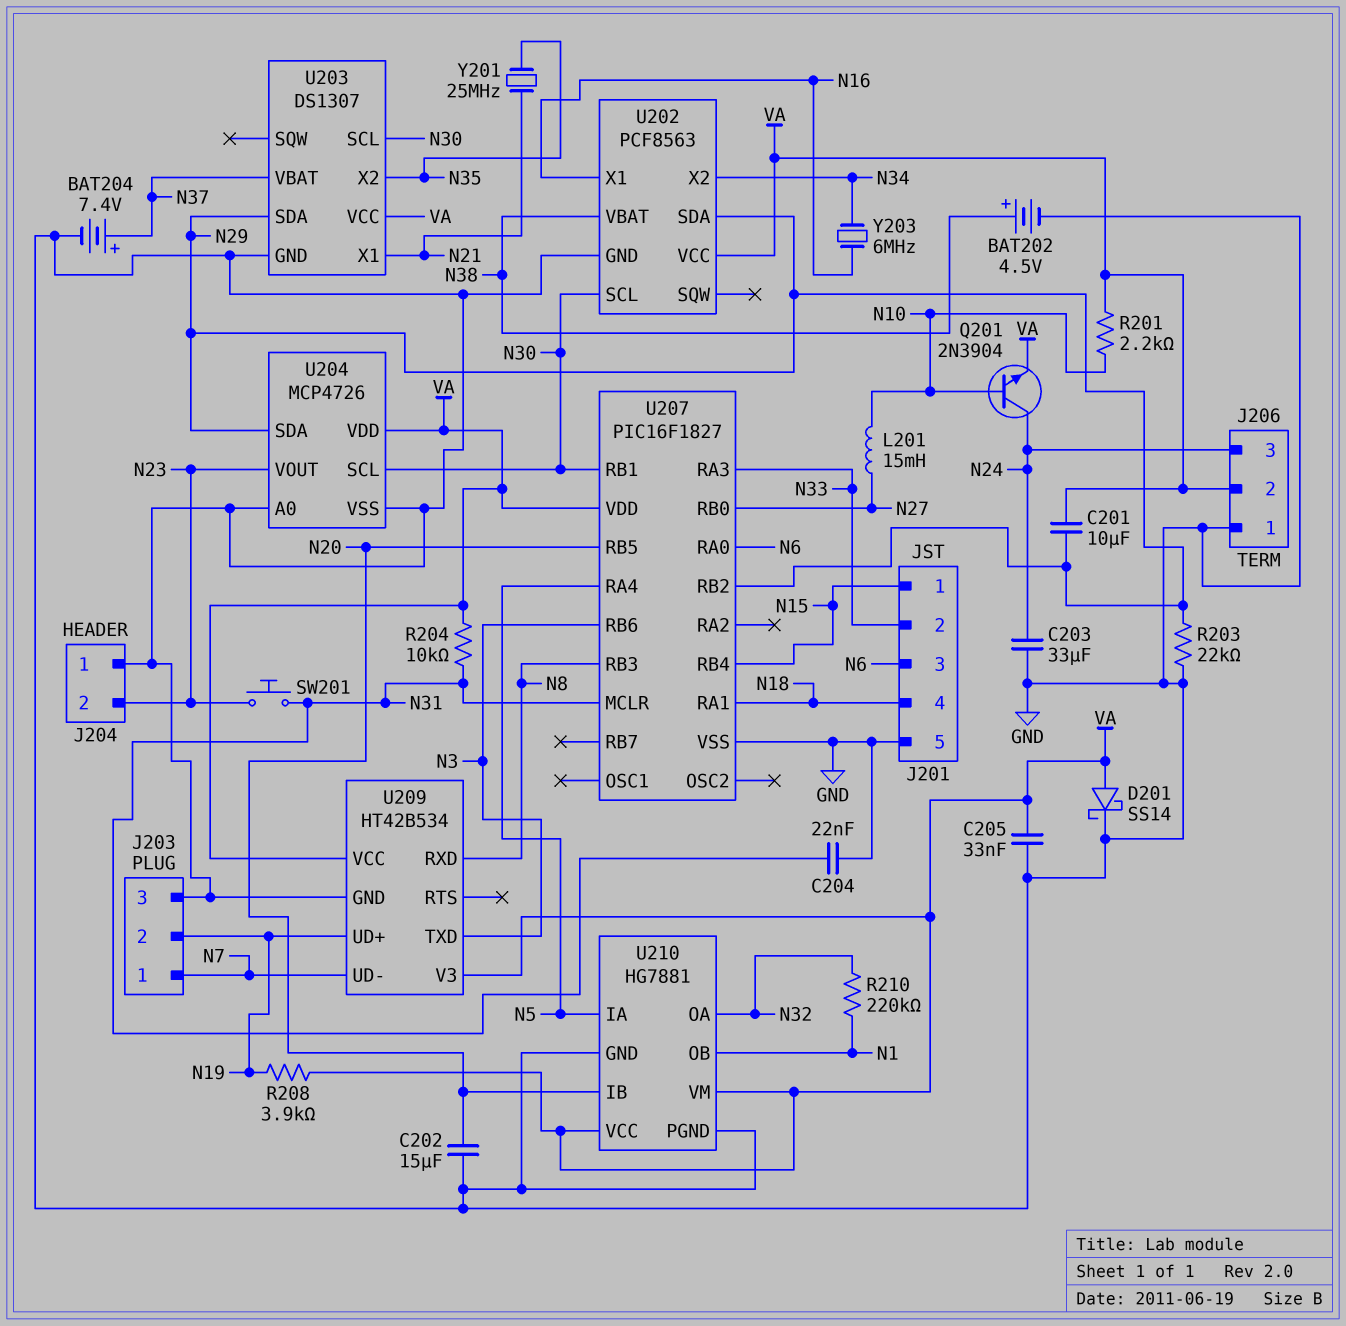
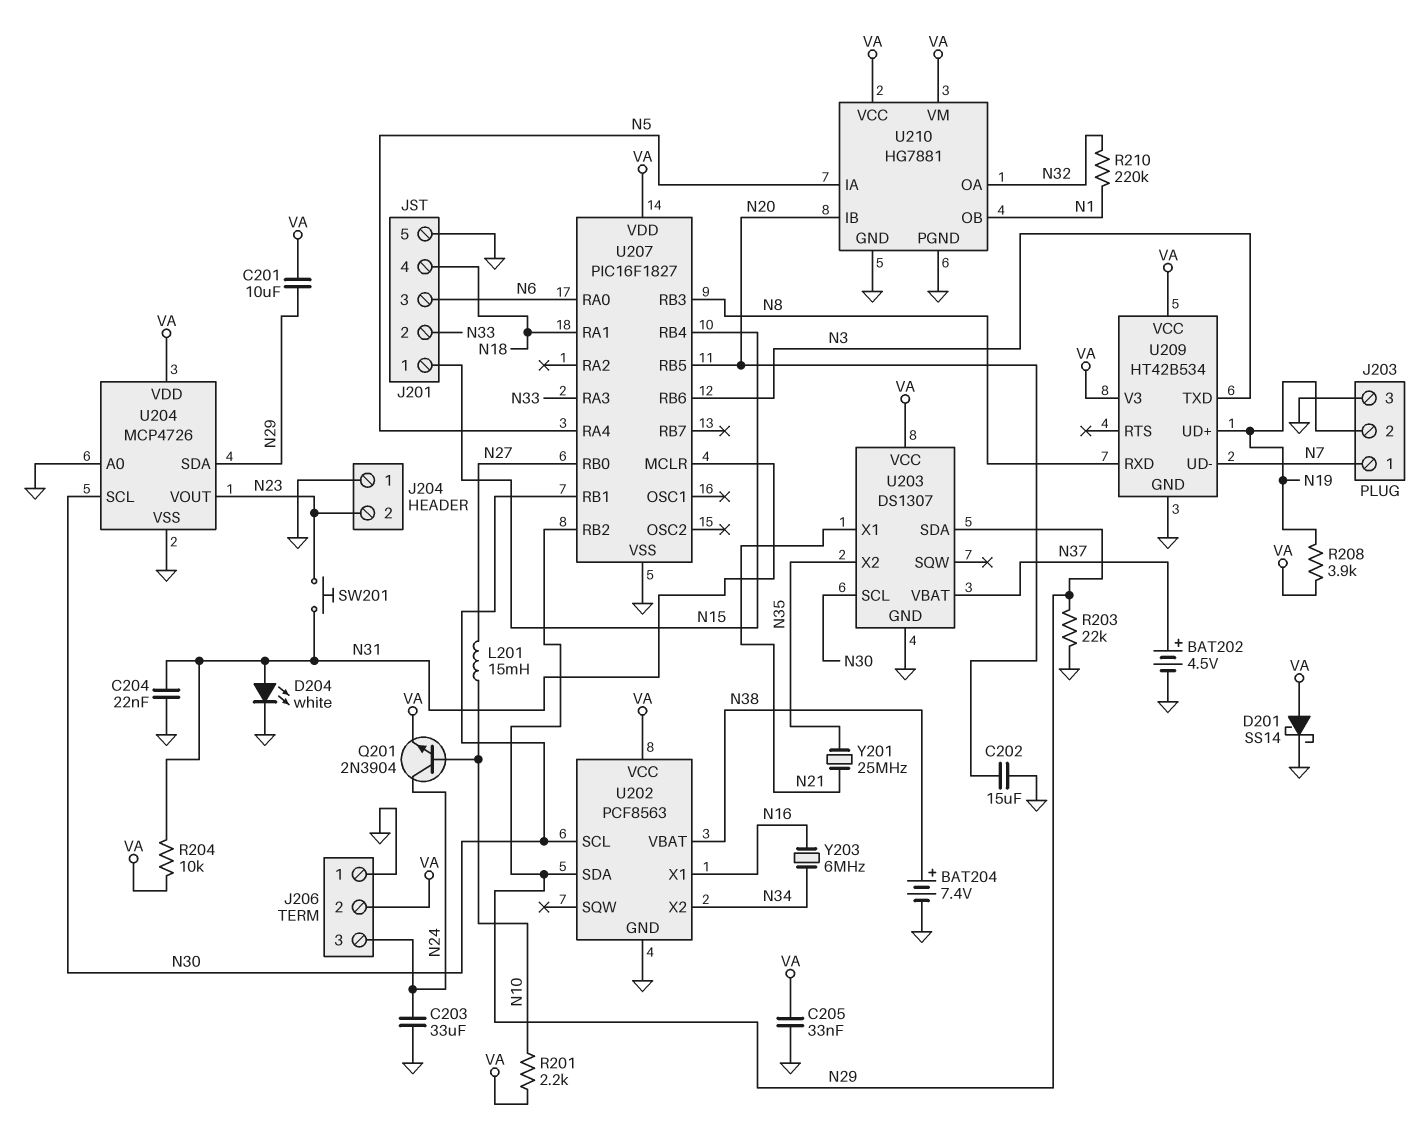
BAT202: 4.5V (plus N38, minus GND) -> 4.5V (plus N37, minus GND)
BAT204: 7.4V (plus N37, minus GND) -> 7.4V (plus N38, minus GND)
D204: none -> LED white (A N31, K GND)

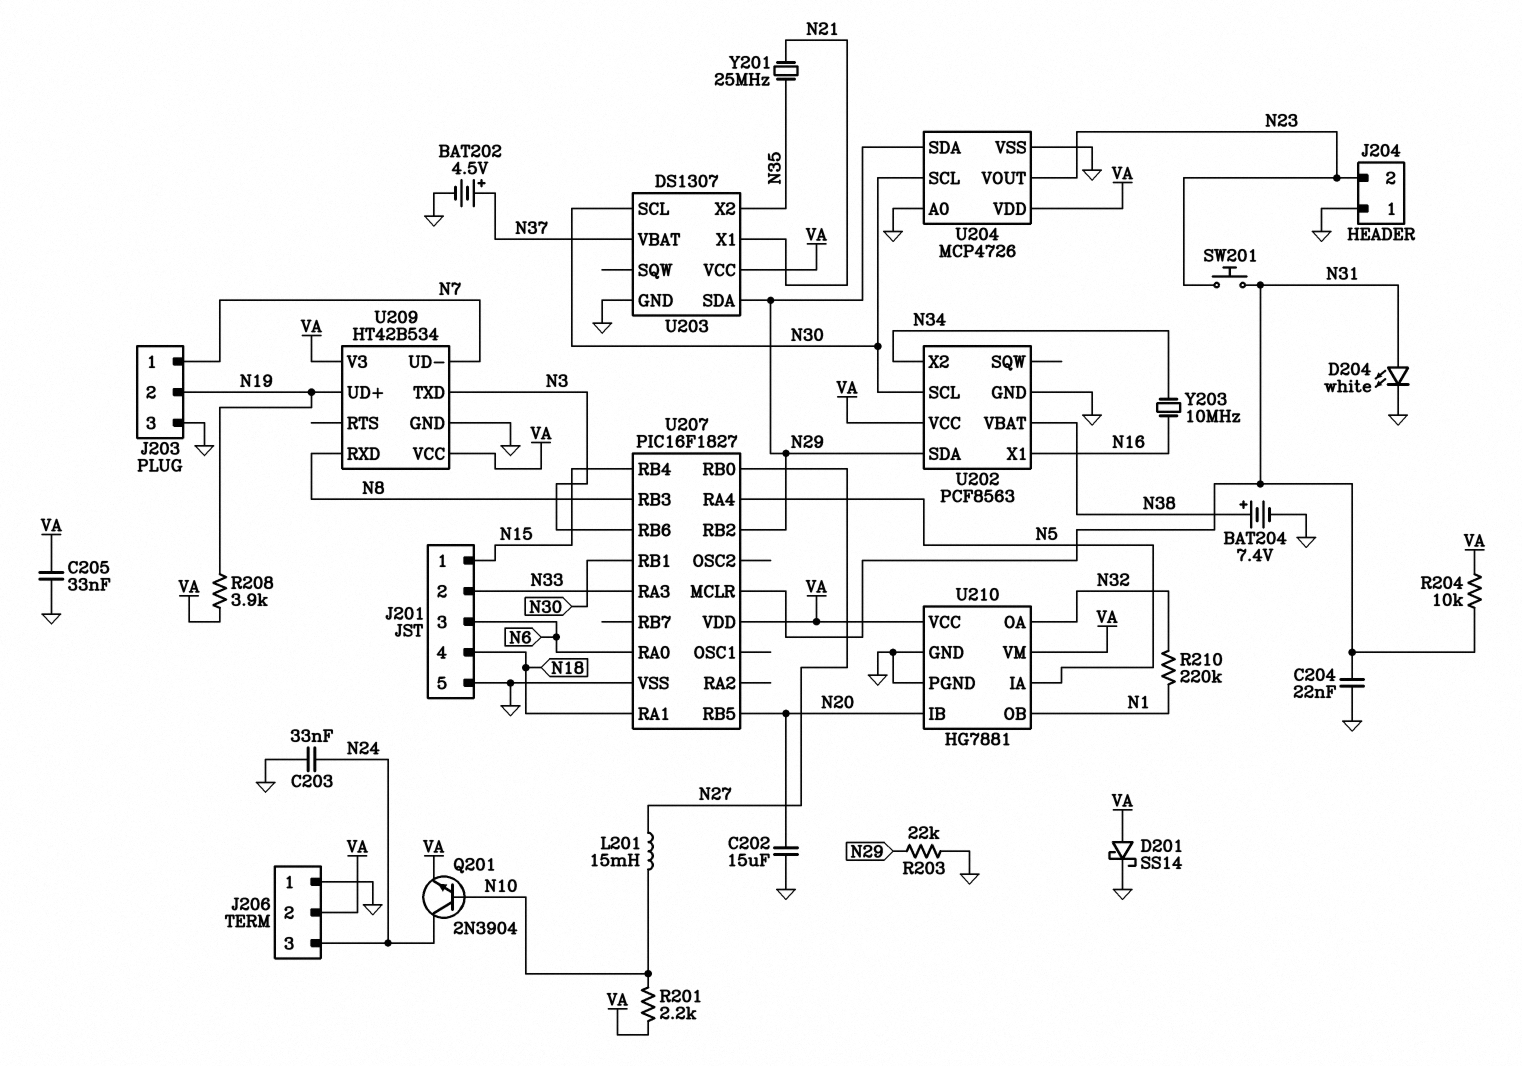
C201: 10uF (N29, VA) -> none
C203: 33uF (GND, N24) -> 33nF (GND, N24)
Y203: 6MHz (N16, N34) -> 10MHz (N16, N34)

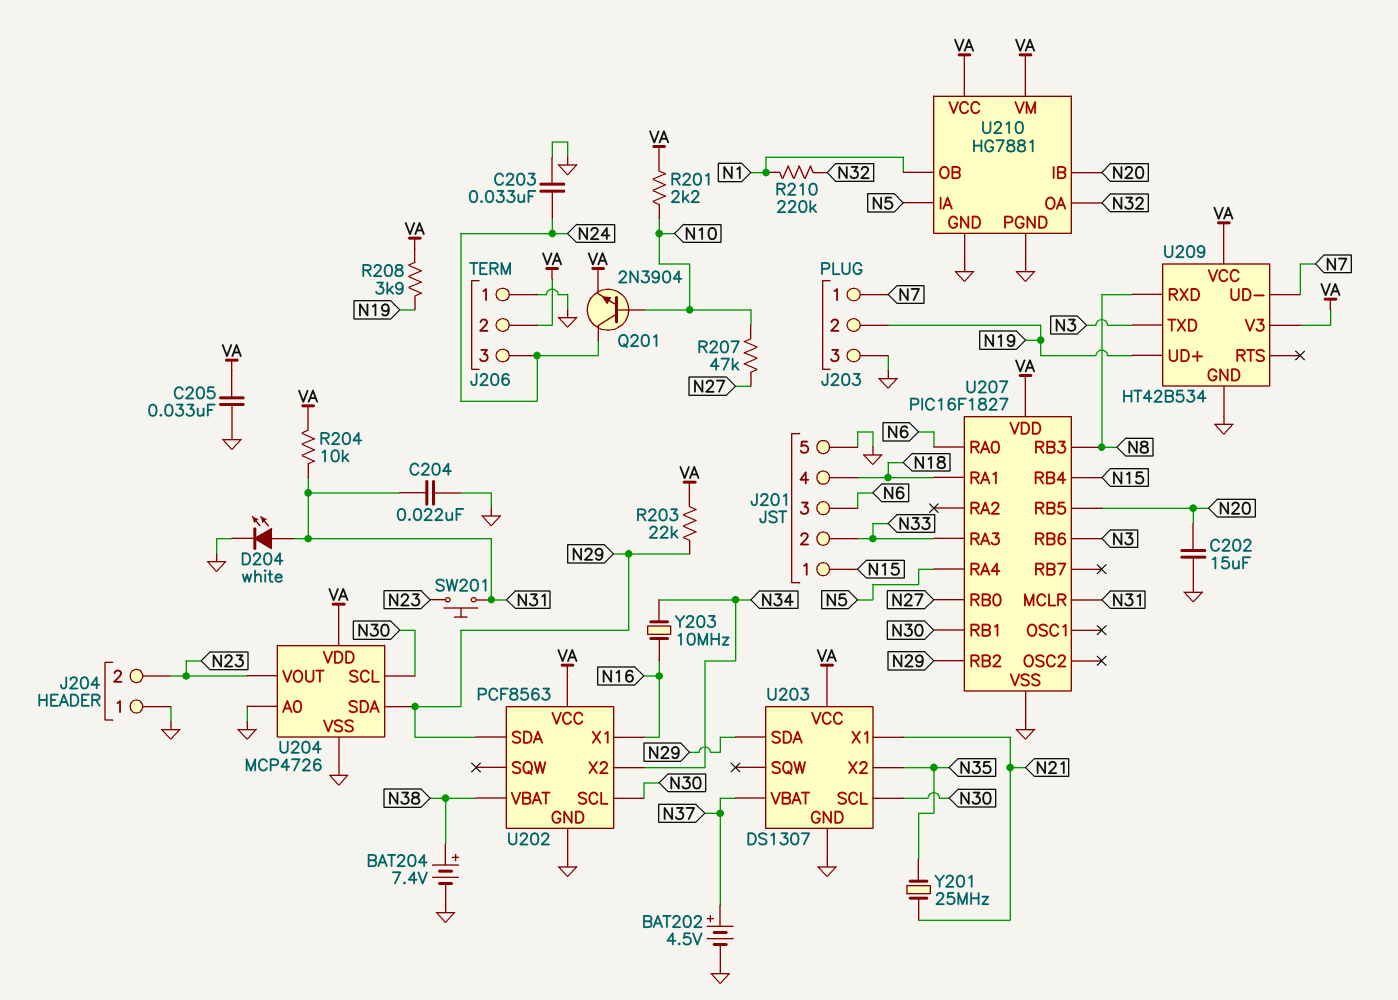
D201: schottky SS14 (A VA, K GND) -> none
L201: 15mH (N10, N27) -> none
R203: 22k (GND, N29) -> 22k (N29, VA)
R207: none -> 47k (N10, N27)

